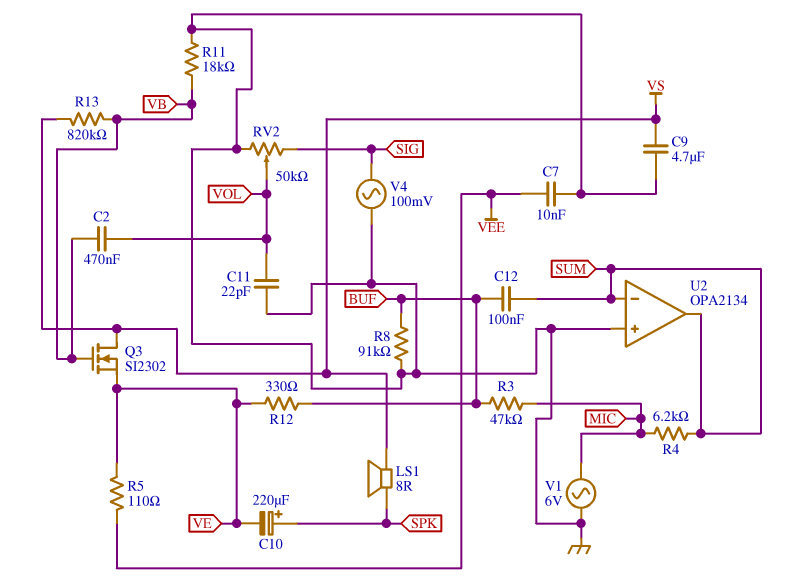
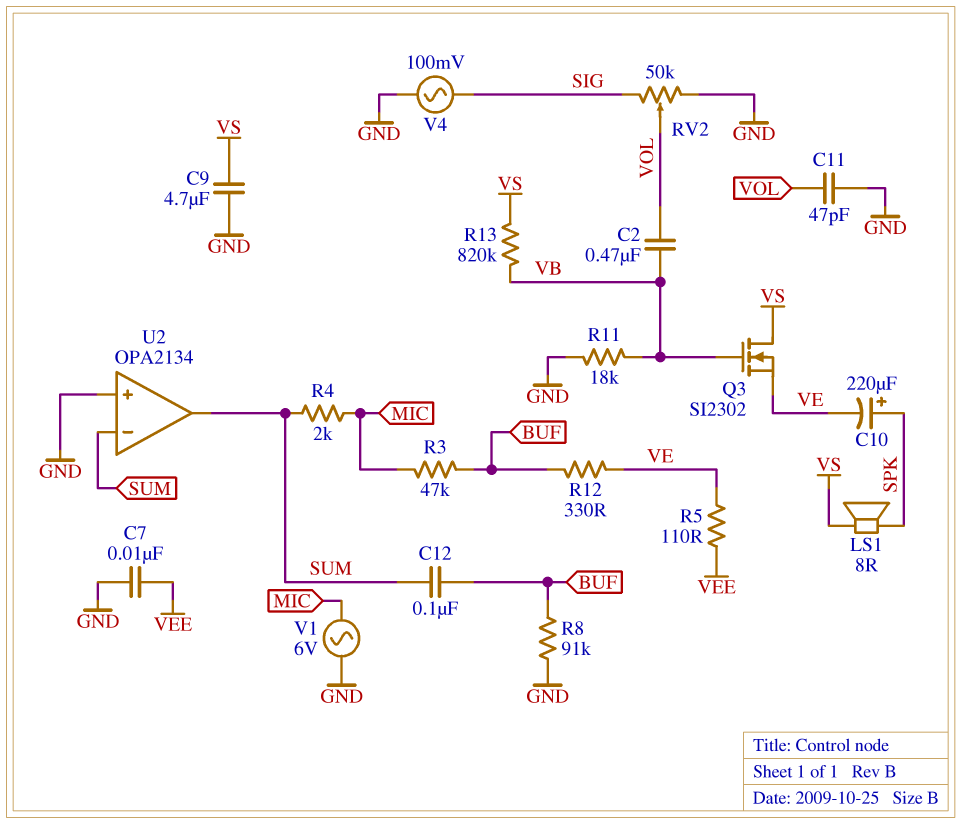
C11: 22pF (GND, VOL) -> 47pF (GND, VOL)
R4: 6.2k (MIC, SUM) -> 2k (MIC, SUM)

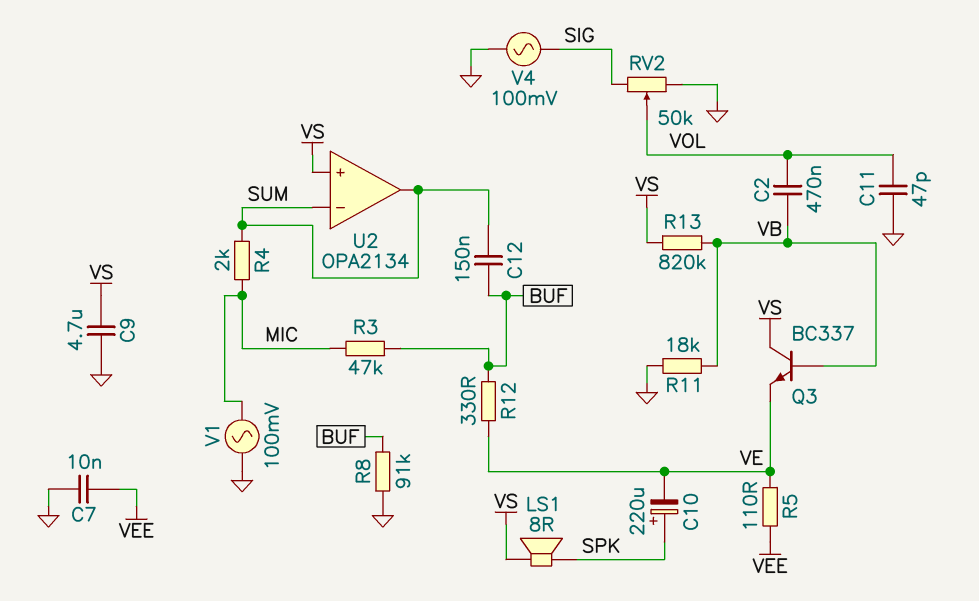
C12: 100nF (BUF, SUM) -> 150nF (BUF, SUM)
Q3: NMOS SI2302 (G VB, D VS, S VE) -> NPN BC337 (B VB, C VS, E VE)
U2 pin in+: GND -> VS
V1: AC 6V (GND, MIC) -> AC 100mV (GND, MIC)

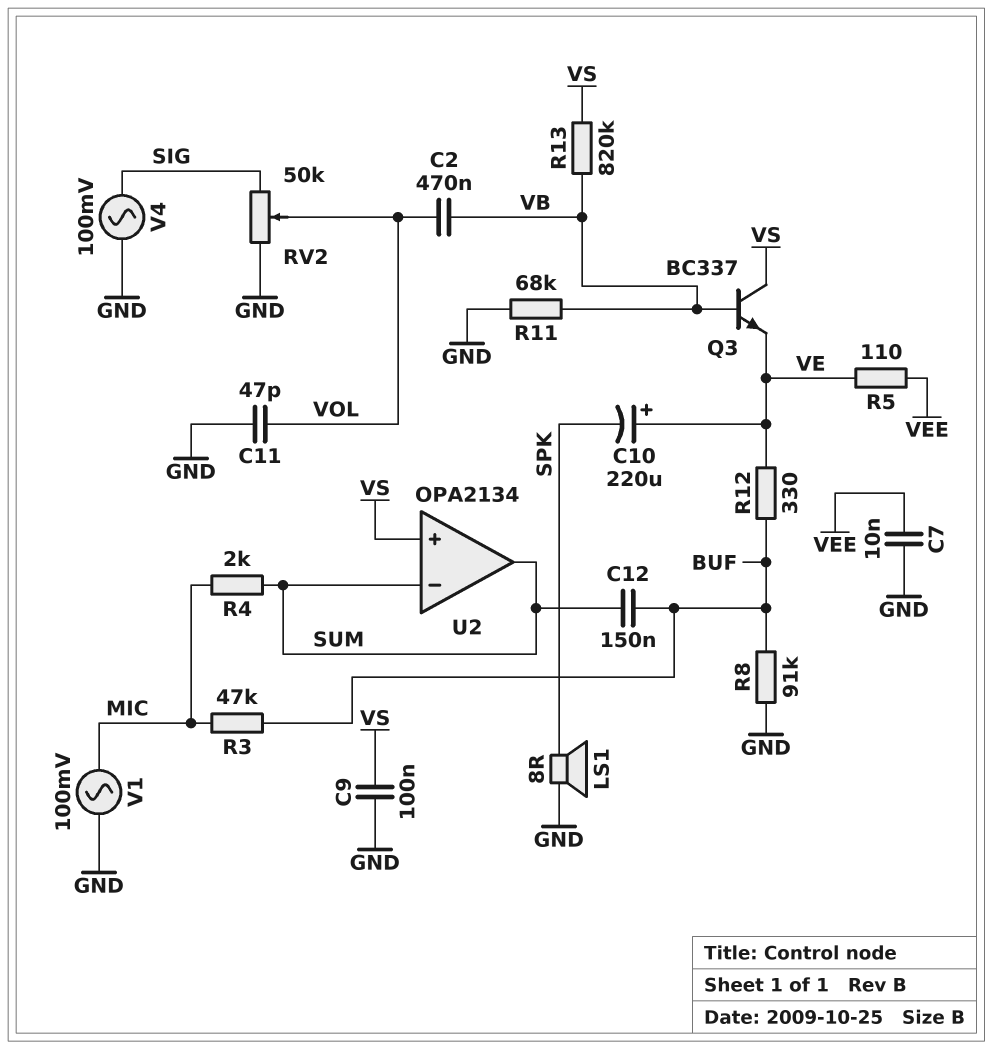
C9: 4.7uF (GND, VS) -> 100nF (GND, VS)
C10: 220uF (plus SPK, minus VE) -> 220uF (plus VE, minus SPK)
LS1: speaker 8R (SPK, VS) -> speaker 8R (GND, SPK)
R11: 18k (GND, VB) -> 68k (GND, VB)

